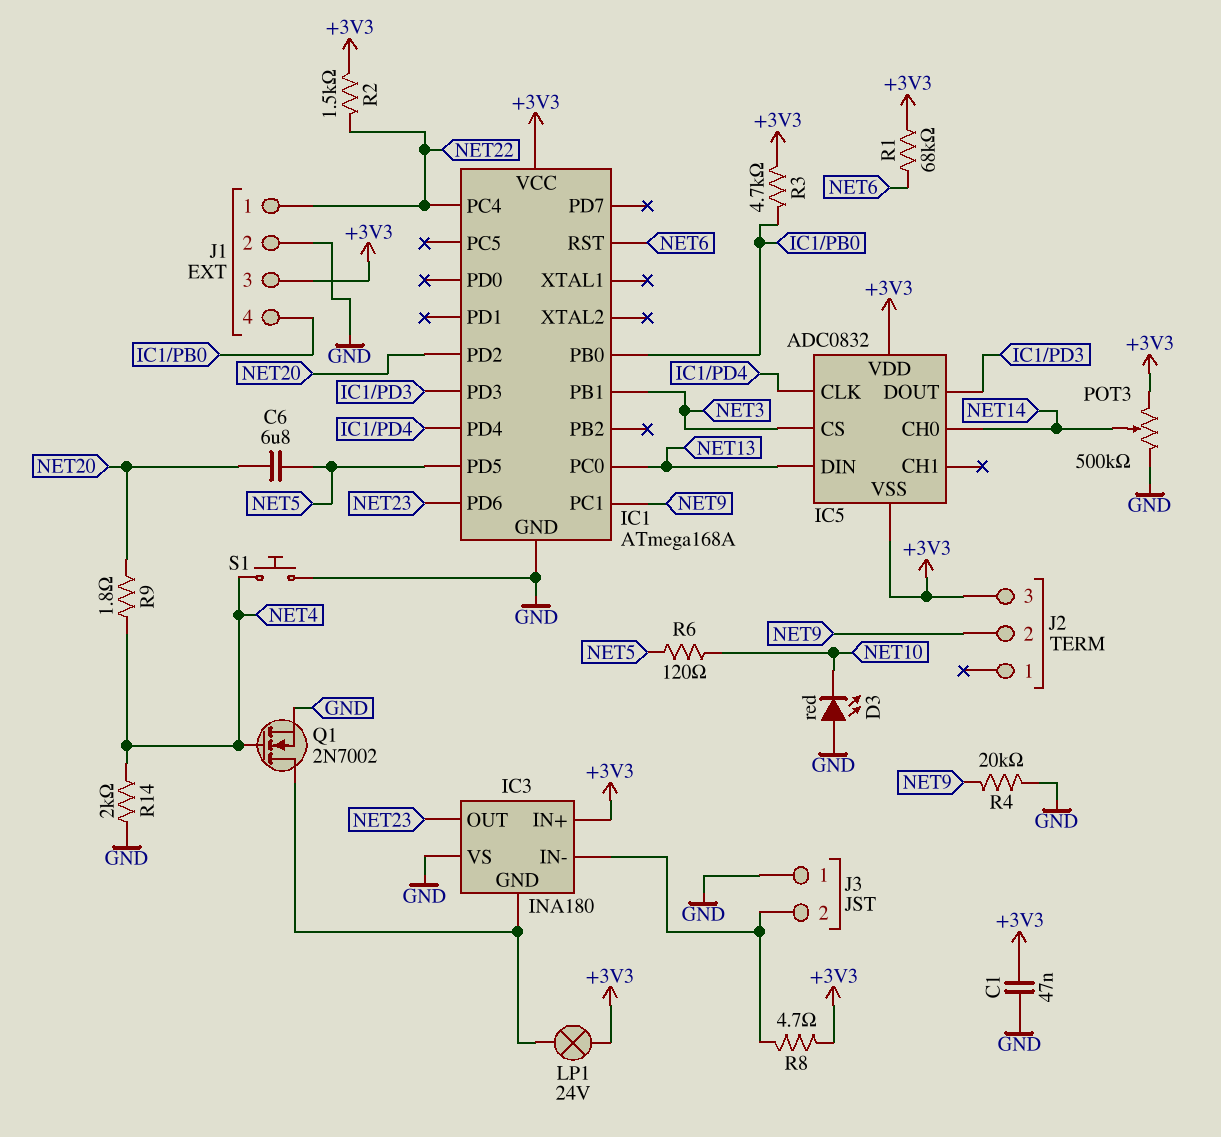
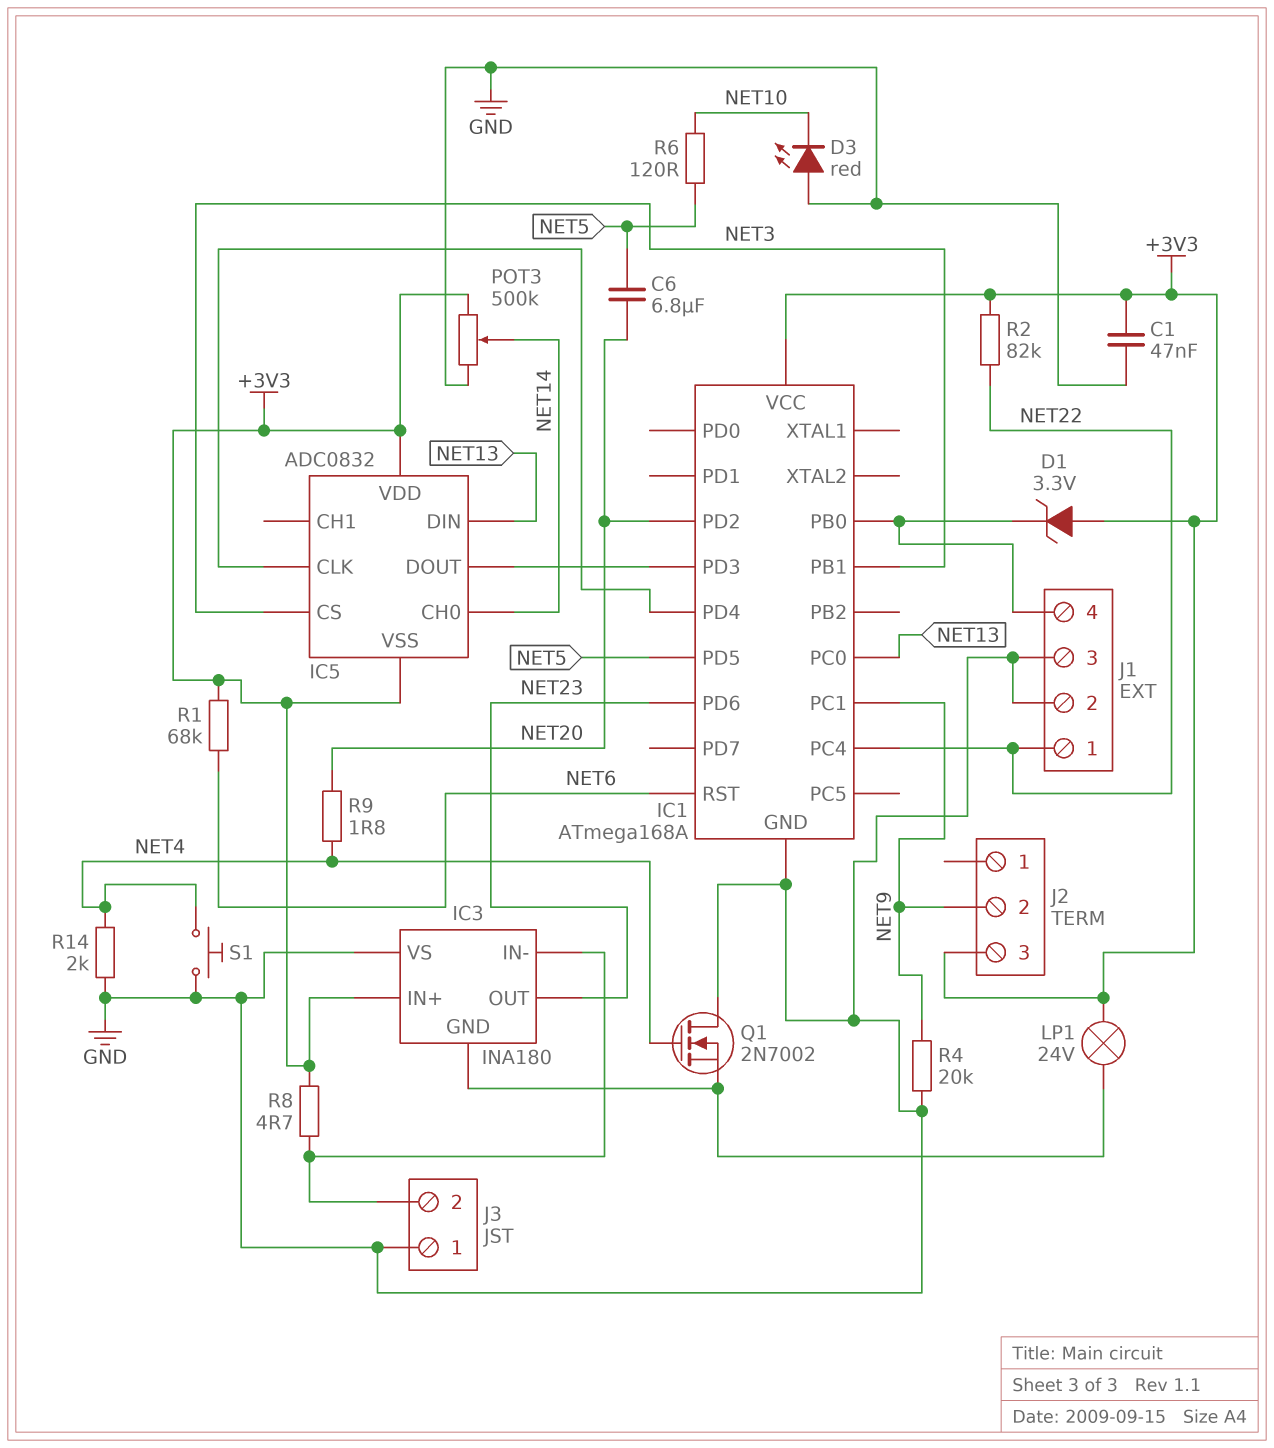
D1: none -> zener 3.3V (A +3V3, K IC1/PB0)
J1 pin 3: +3V3 -> GND
Q1: NMOS 2N7002 (G NET4, D IC3/GND, S GND) -> NMOS 2N7002 (G NET4, D GND, S IC3/GND)
R2: 1.5k (+3V3, NET22) -> 82k (+3V3, NET22)
R3: 4.7k (+3V3, IC1/PB0) -> none

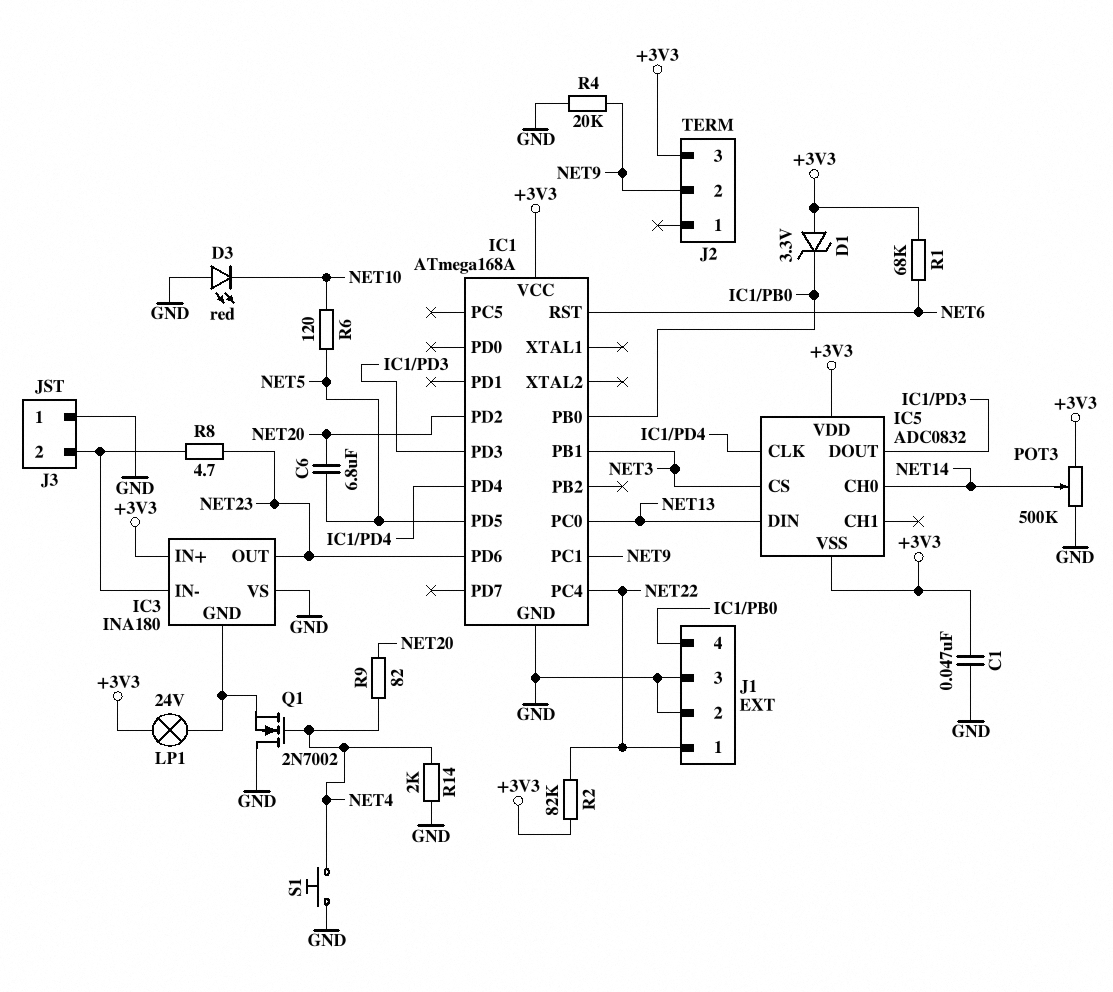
R8: 4.7 (+3V3, IC3/IN-) -> 4.7 (IC3/IN-, NET23)
R9: 1.8 (NET4, NET20) -> 82 (NET4, NET20)

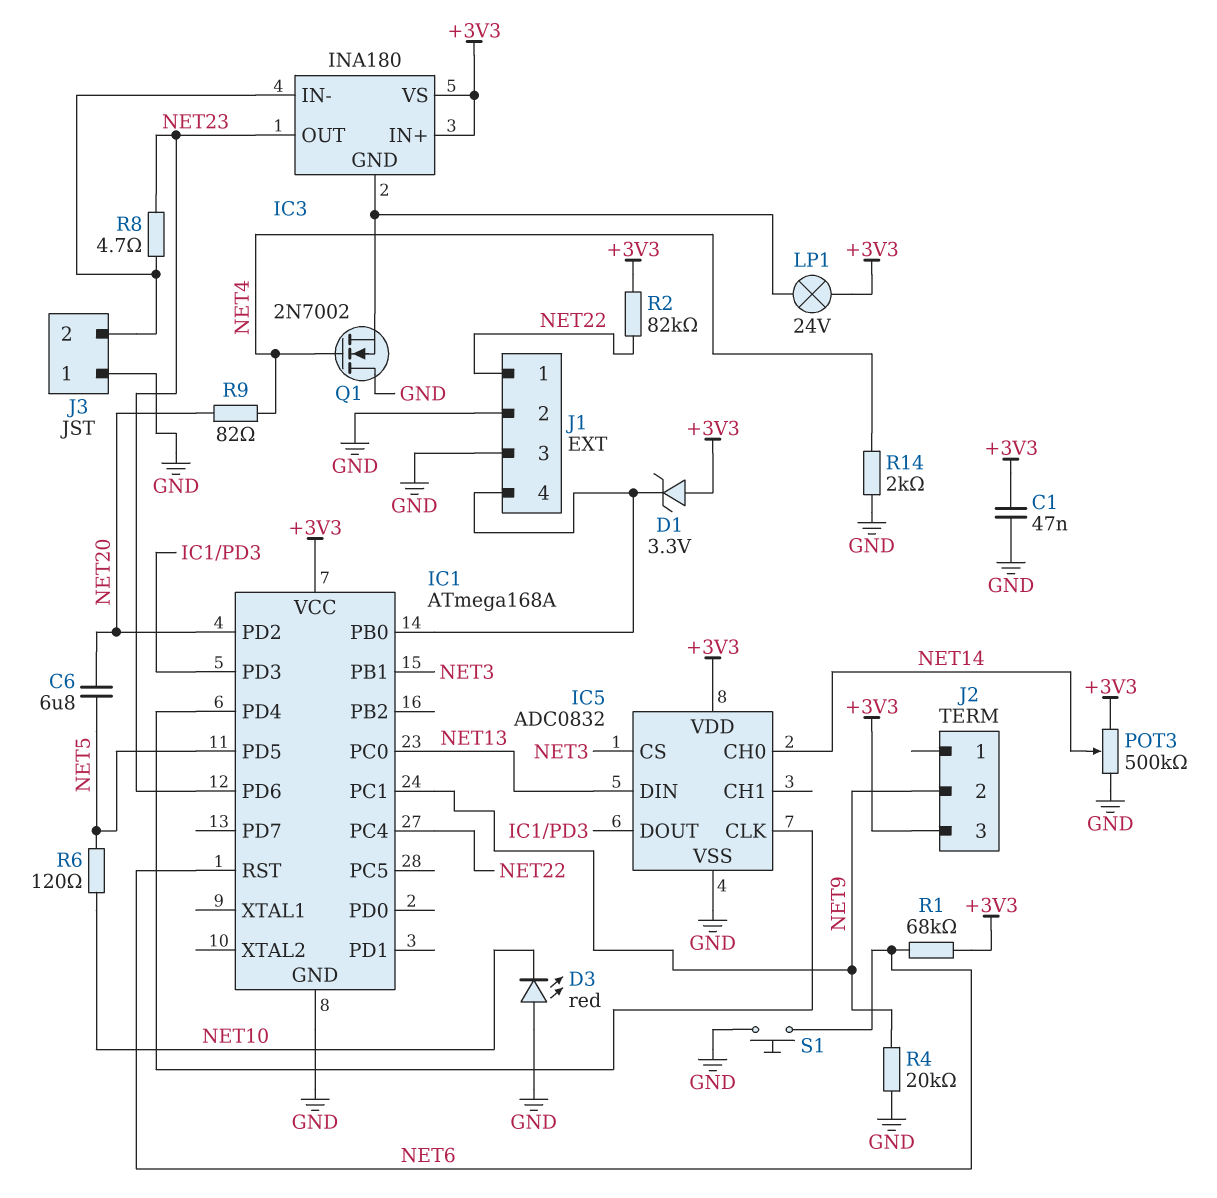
IC3 pin VS: GND -> +3V3
IC5 pin VSS: +3V3 -> GND
S1: button (GND, NET4) -> button (GND, NET6)

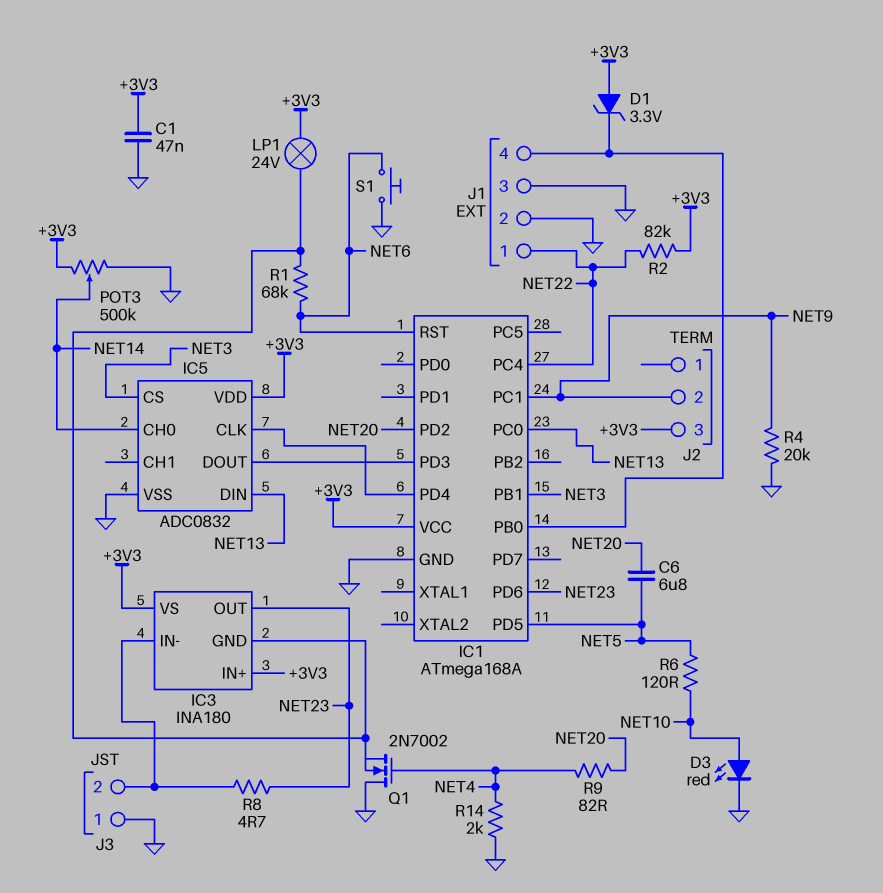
D3: LED red (A GND, K NET10) -> LED red (A NET10, K GND)
R1: 68k (+3V3, NET6) -> 68k (IC3/GND, NET6)

